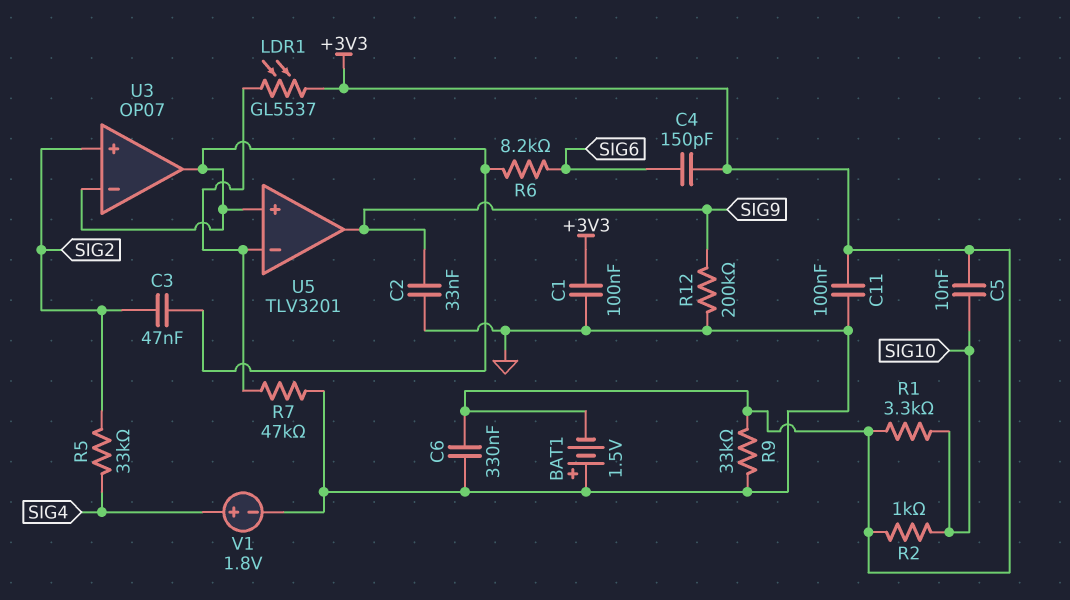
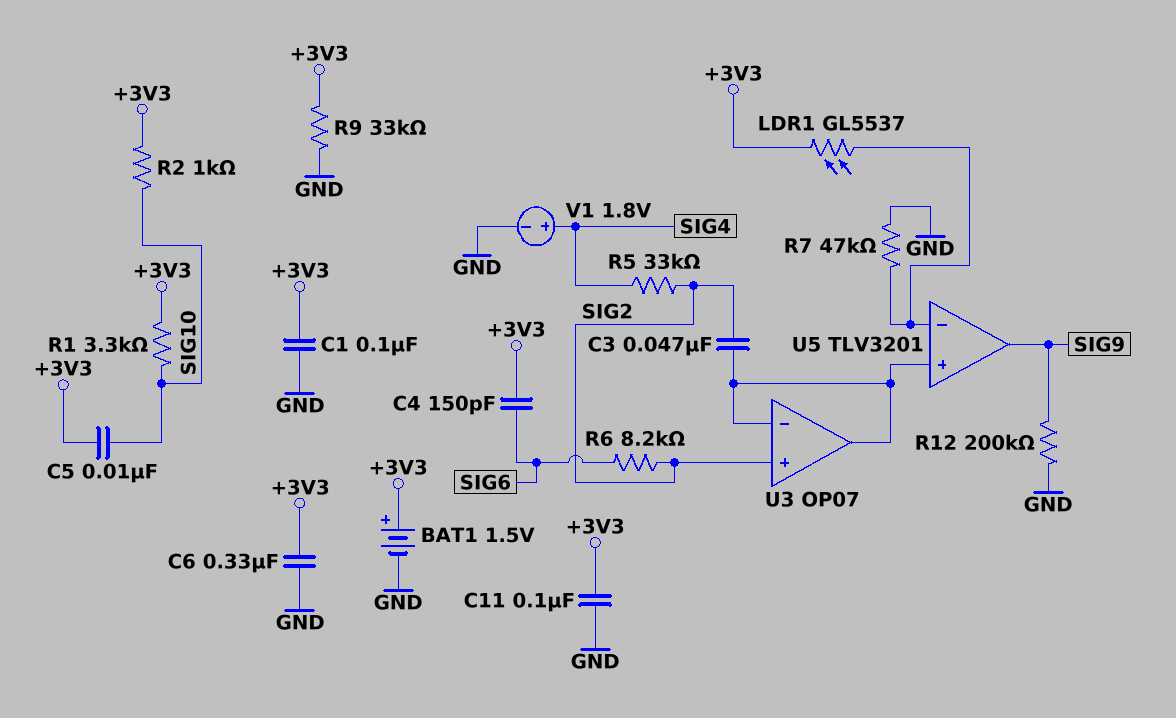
BAT1: 1.5V (plus GND, minus +3V3) -> 1.5V (plus +3V3, minus GND)
C2: 33nF (GND, SIG9) -> none
R6: 8.2k (SIG6, U3/in-) -> 8.2k (SIG2, SIG6)

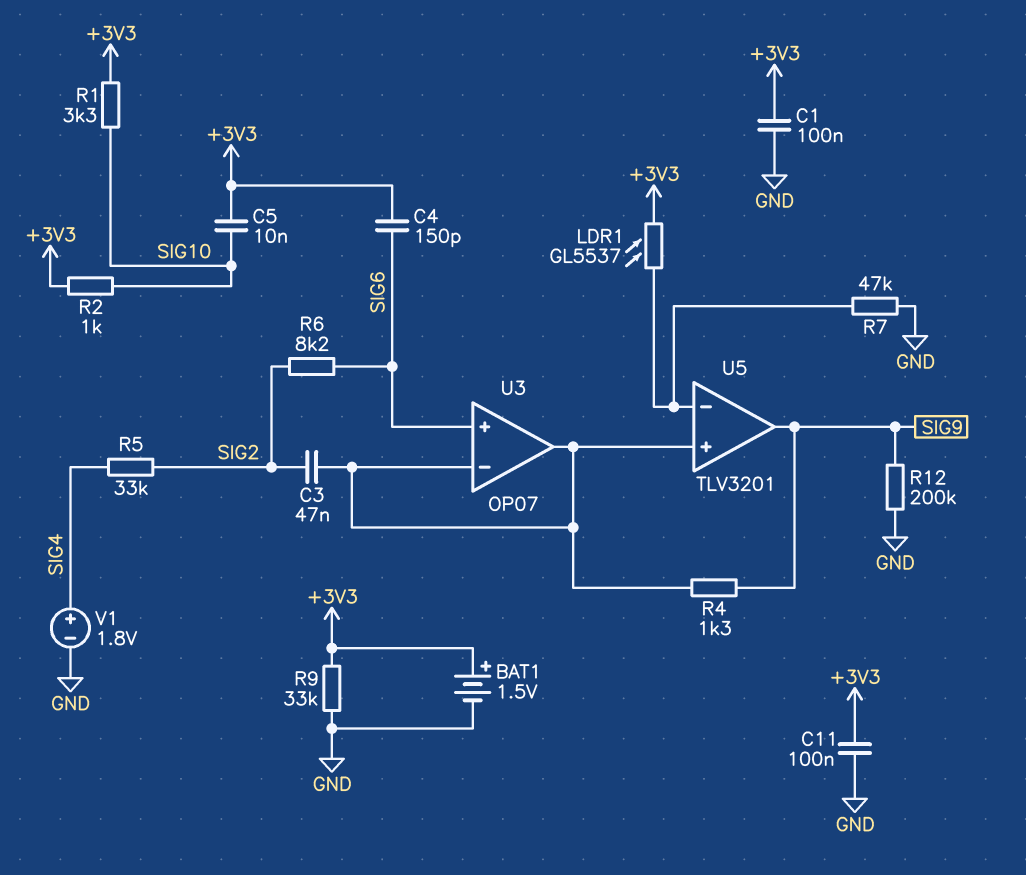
C6: 330nF (+3V3, GND) -> none
R4: none -> 1.3k (SIG9, U3/in-)
U3 pin in+: SIG2 -> SIG6

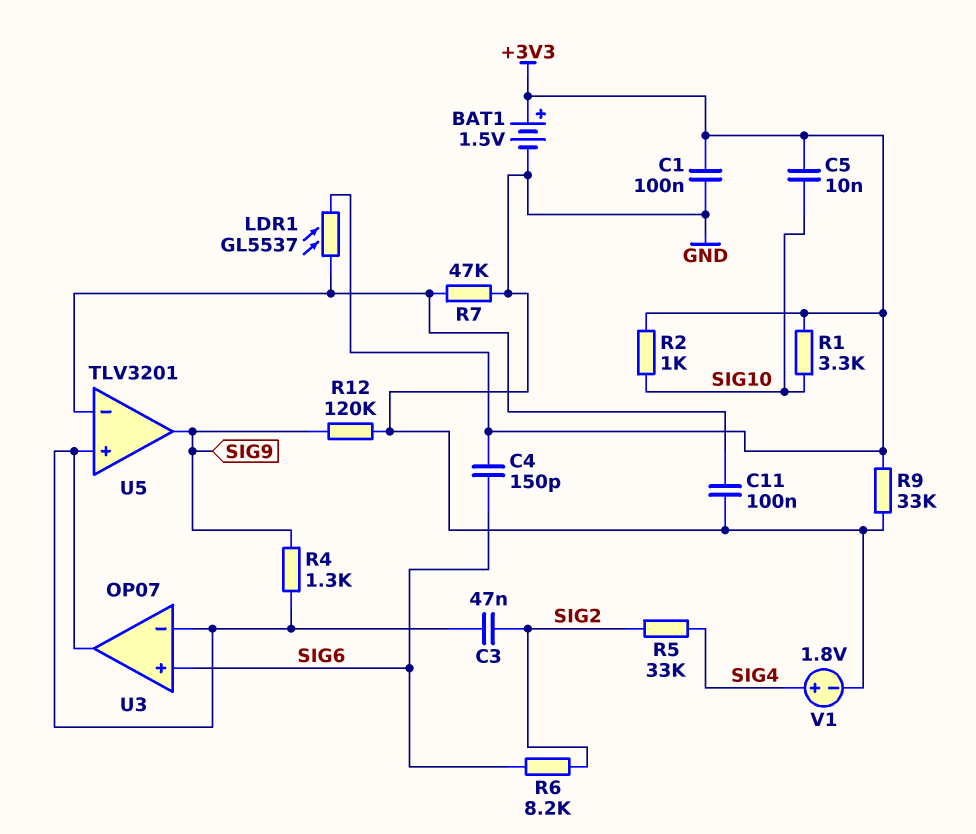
C11: 100nF (+3V3, GND) -> 100nF (GND, U5/in-)
R12: 200k (GND, SIG9) -> 120k (GND, SIG9)

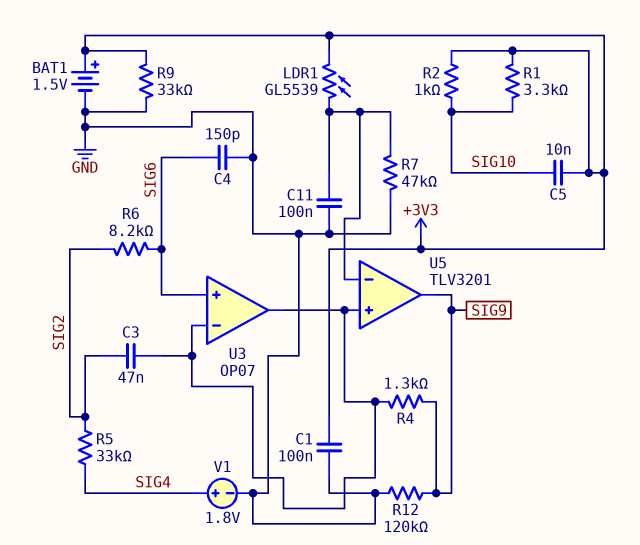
C4: 150pF (+3V3, SIG6) -> 150pF (GND, SIG6)
LDR1: GL5537 (+3V3, U5/in-) -> GL5539 (+3V3, U5/in-)

